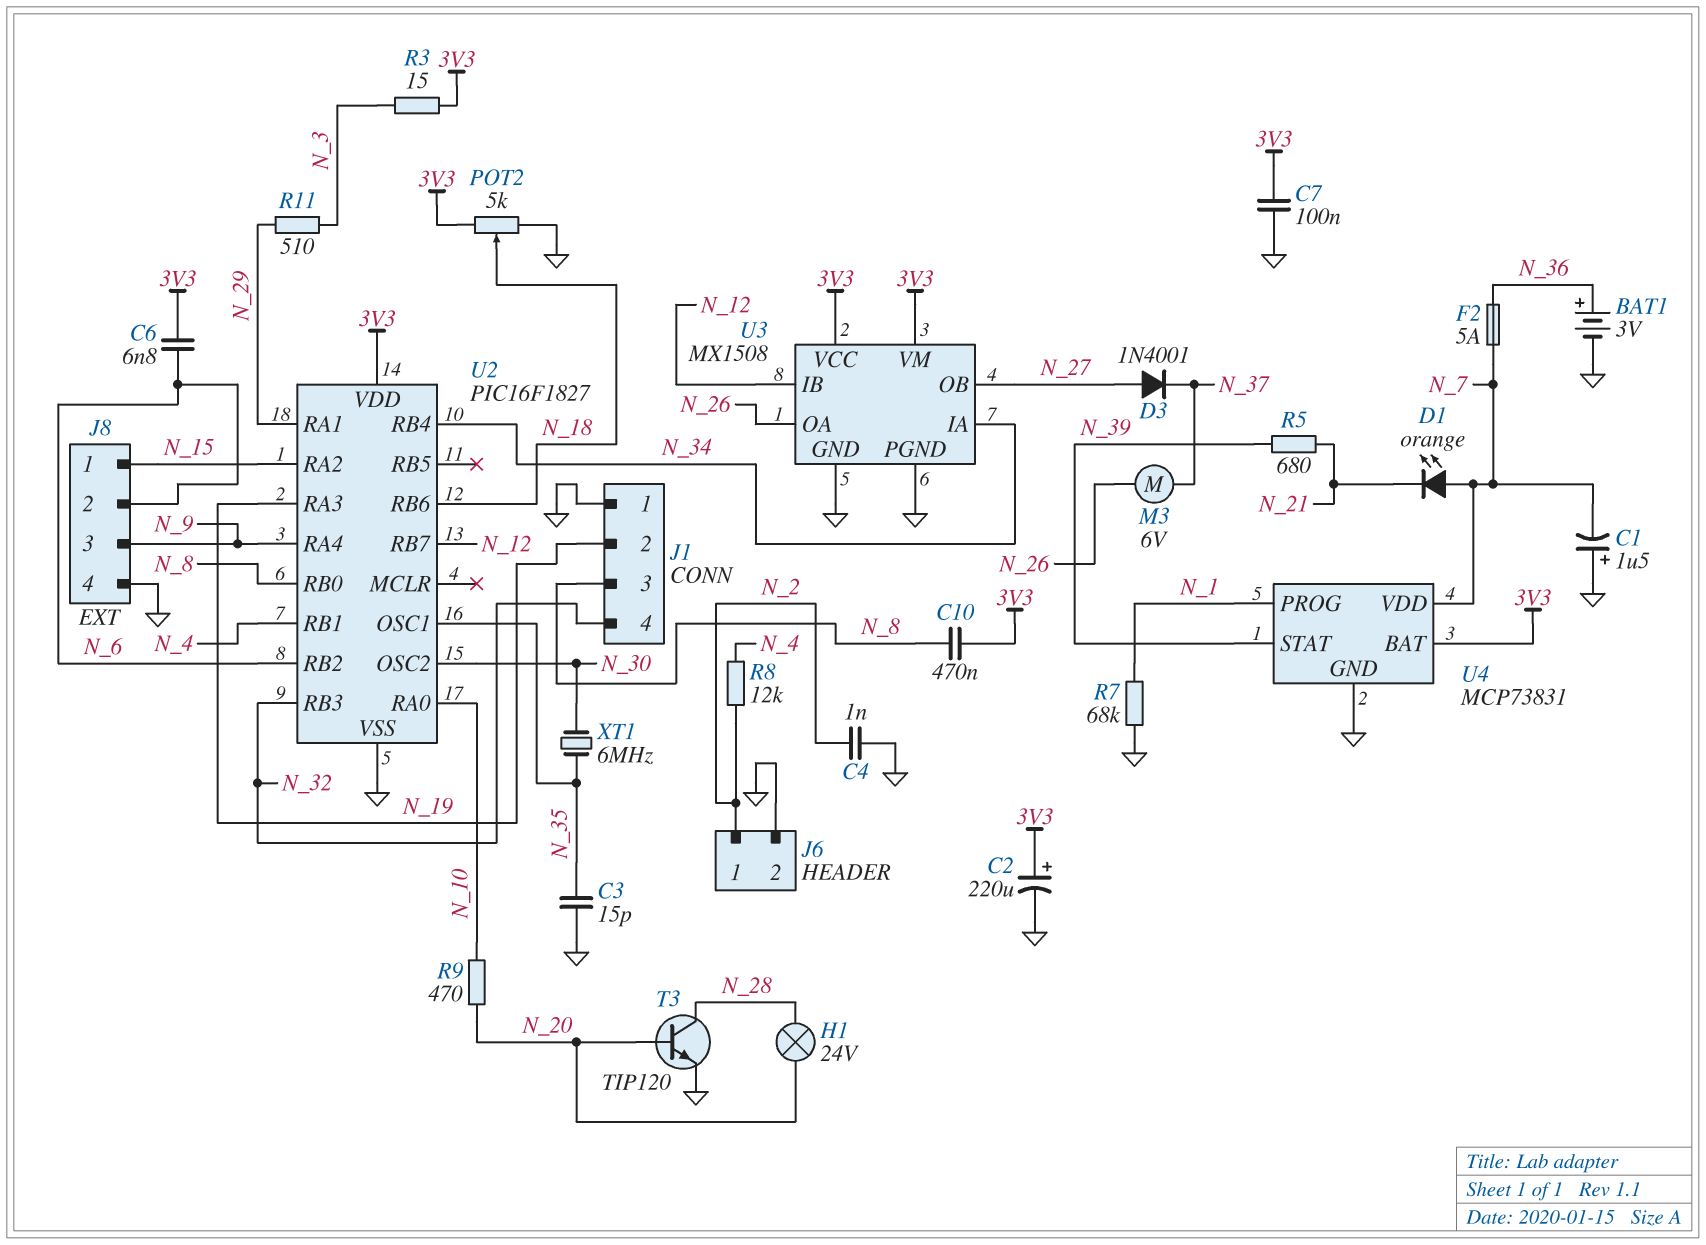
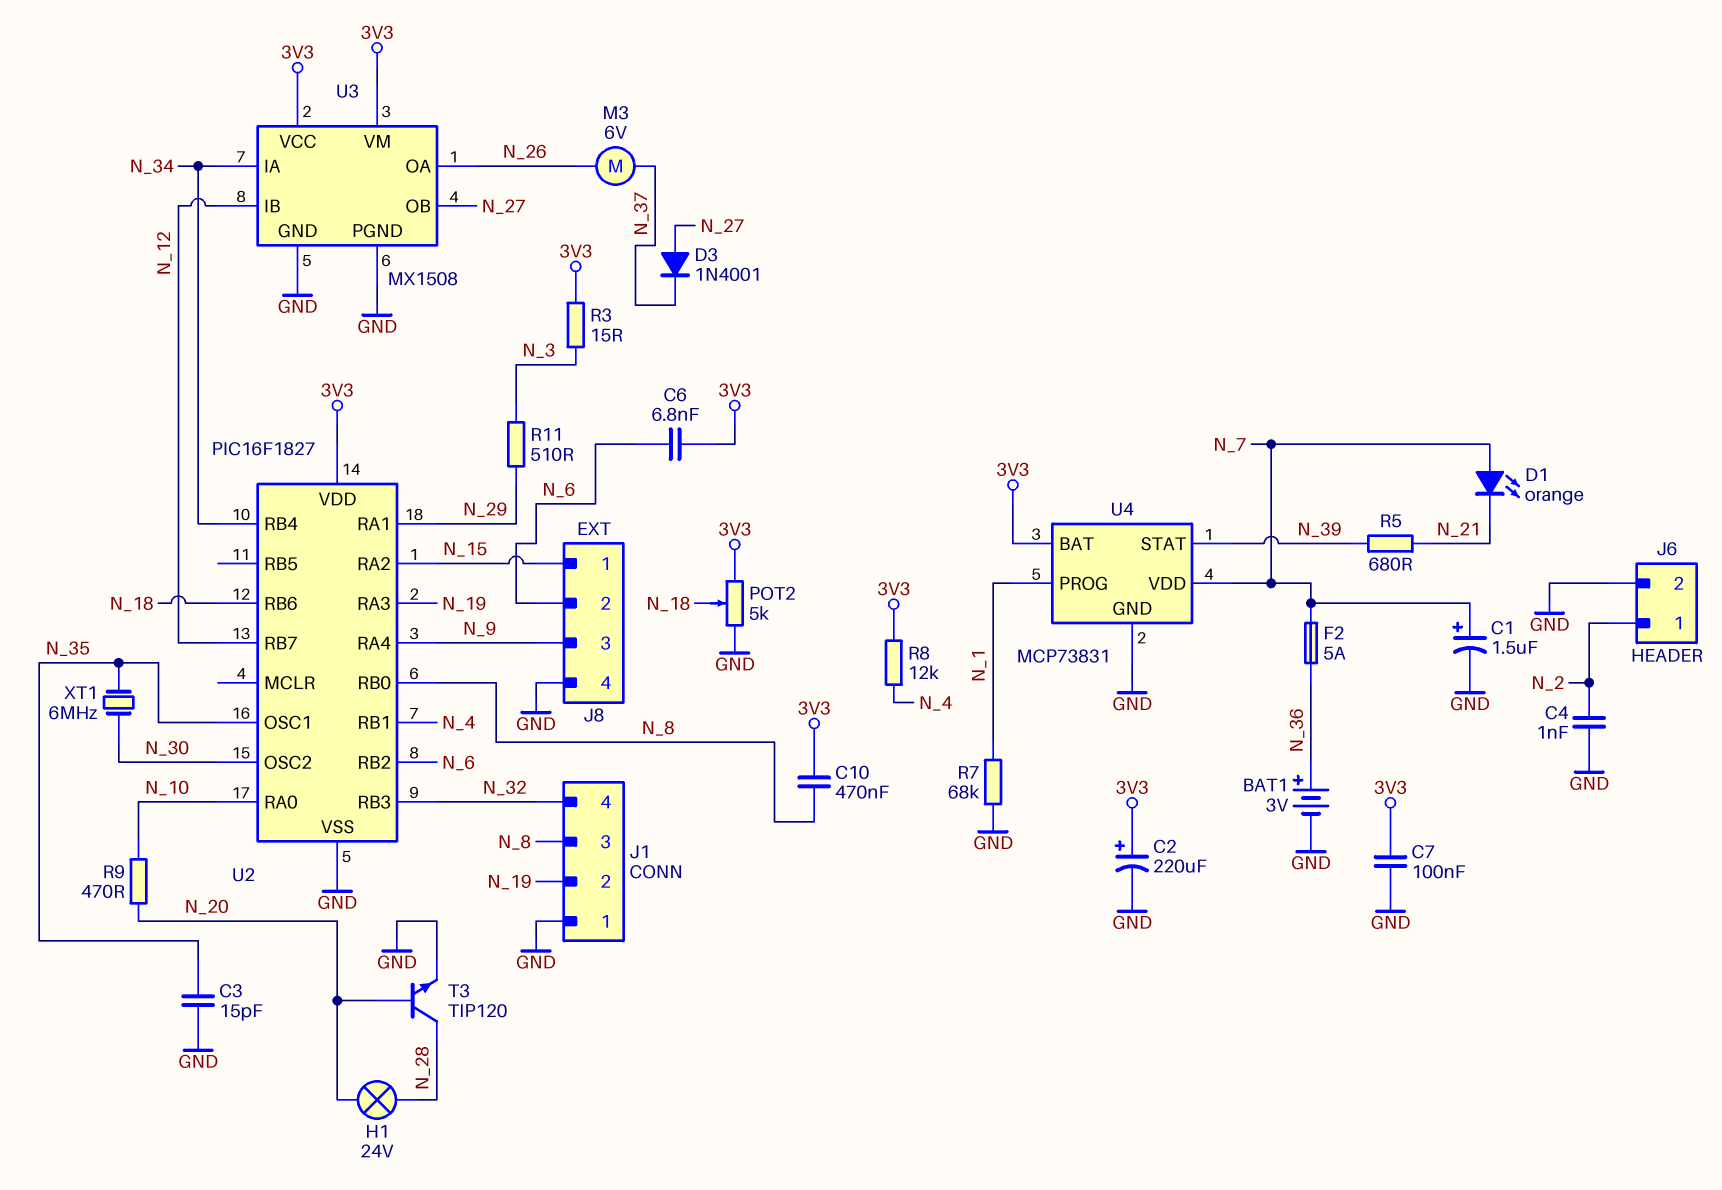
C1: 1.5uF (plus GND, minus N_7) -> 1.5uF (plus N_7, minus GND)
R8: 12k (N_2, N_4) -> 12k (3V3, N_4)

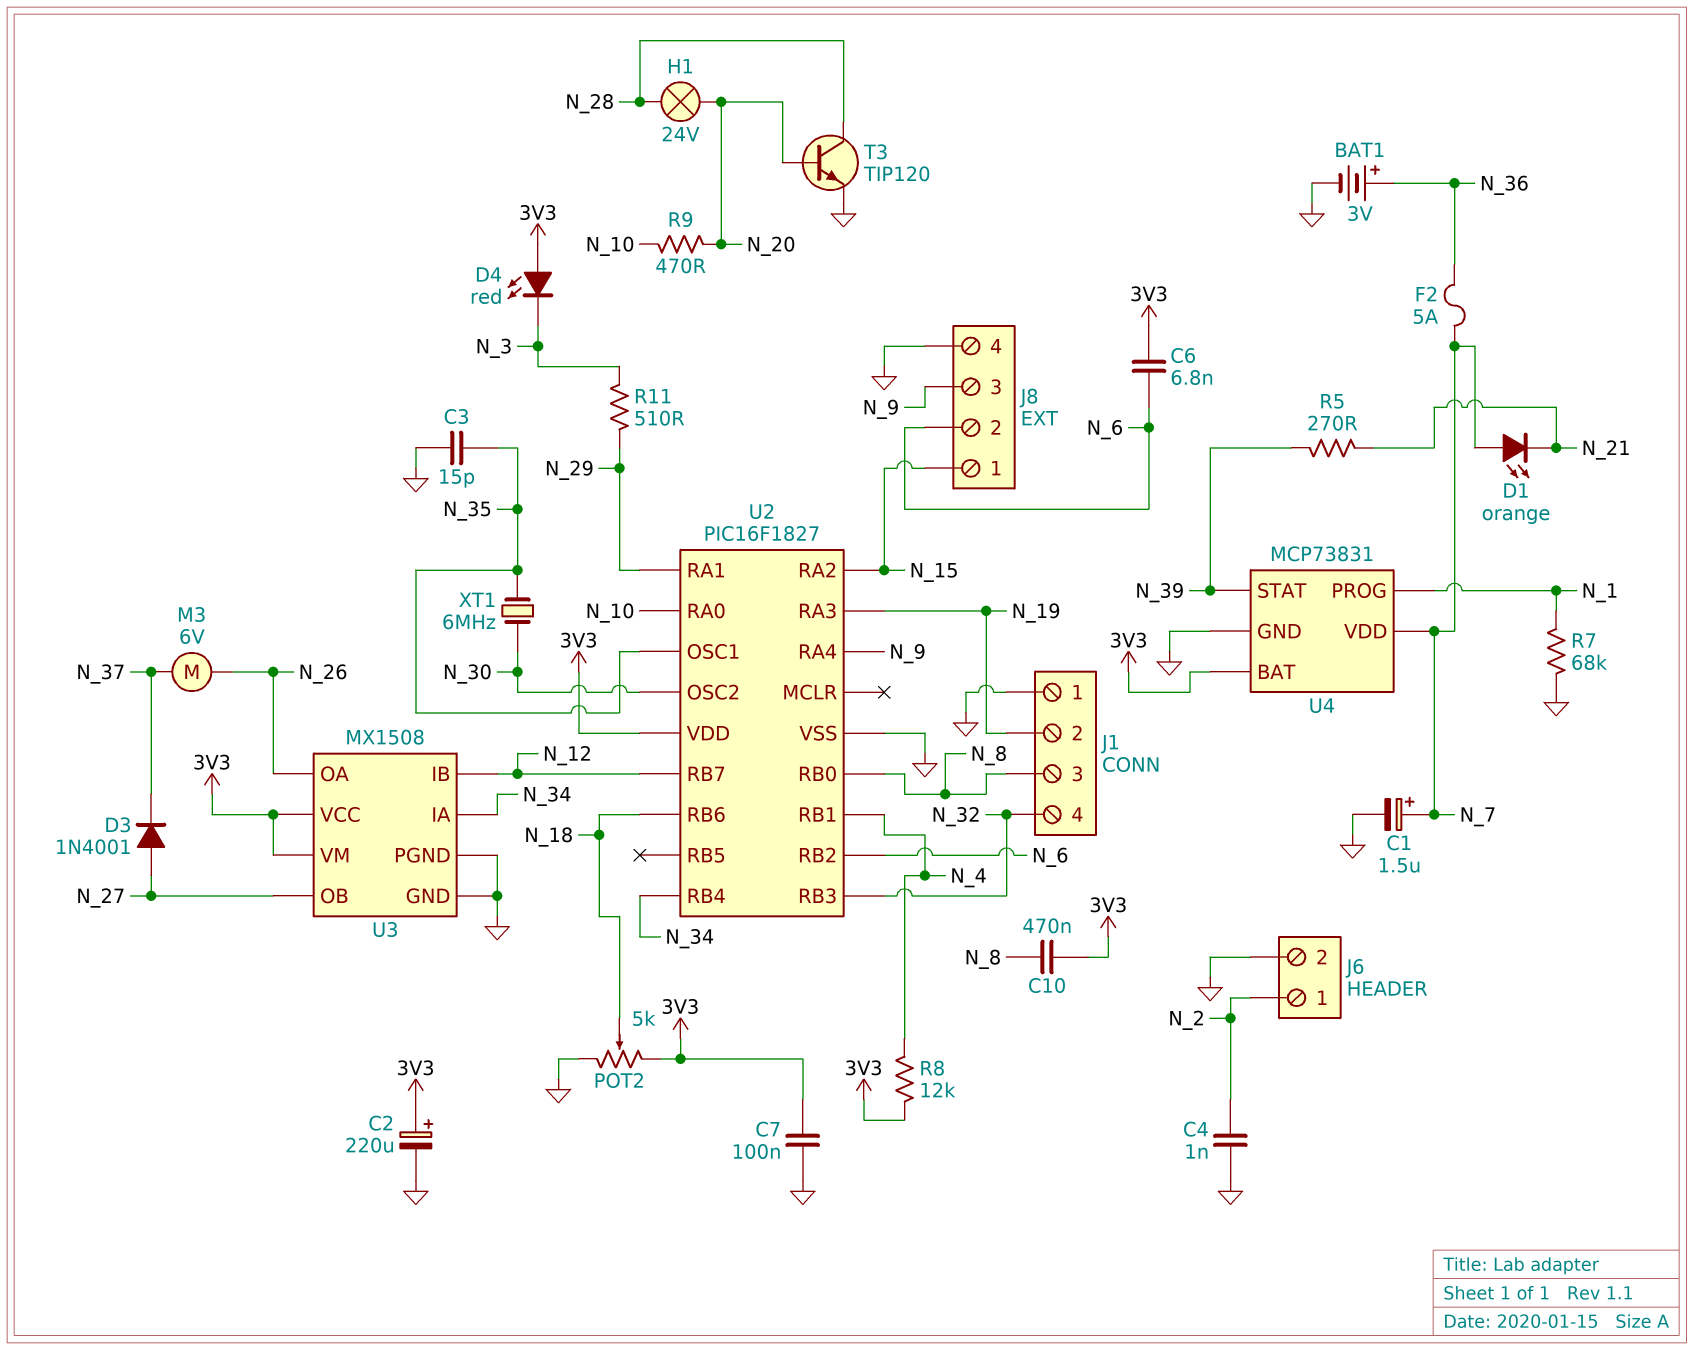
D4: none -> LED red (A 3V3, K N_3)
R3: 15 (3V3, N_3) -> none
R5: 680 (N_21, N_39) -> 270 (N_21, N_39)

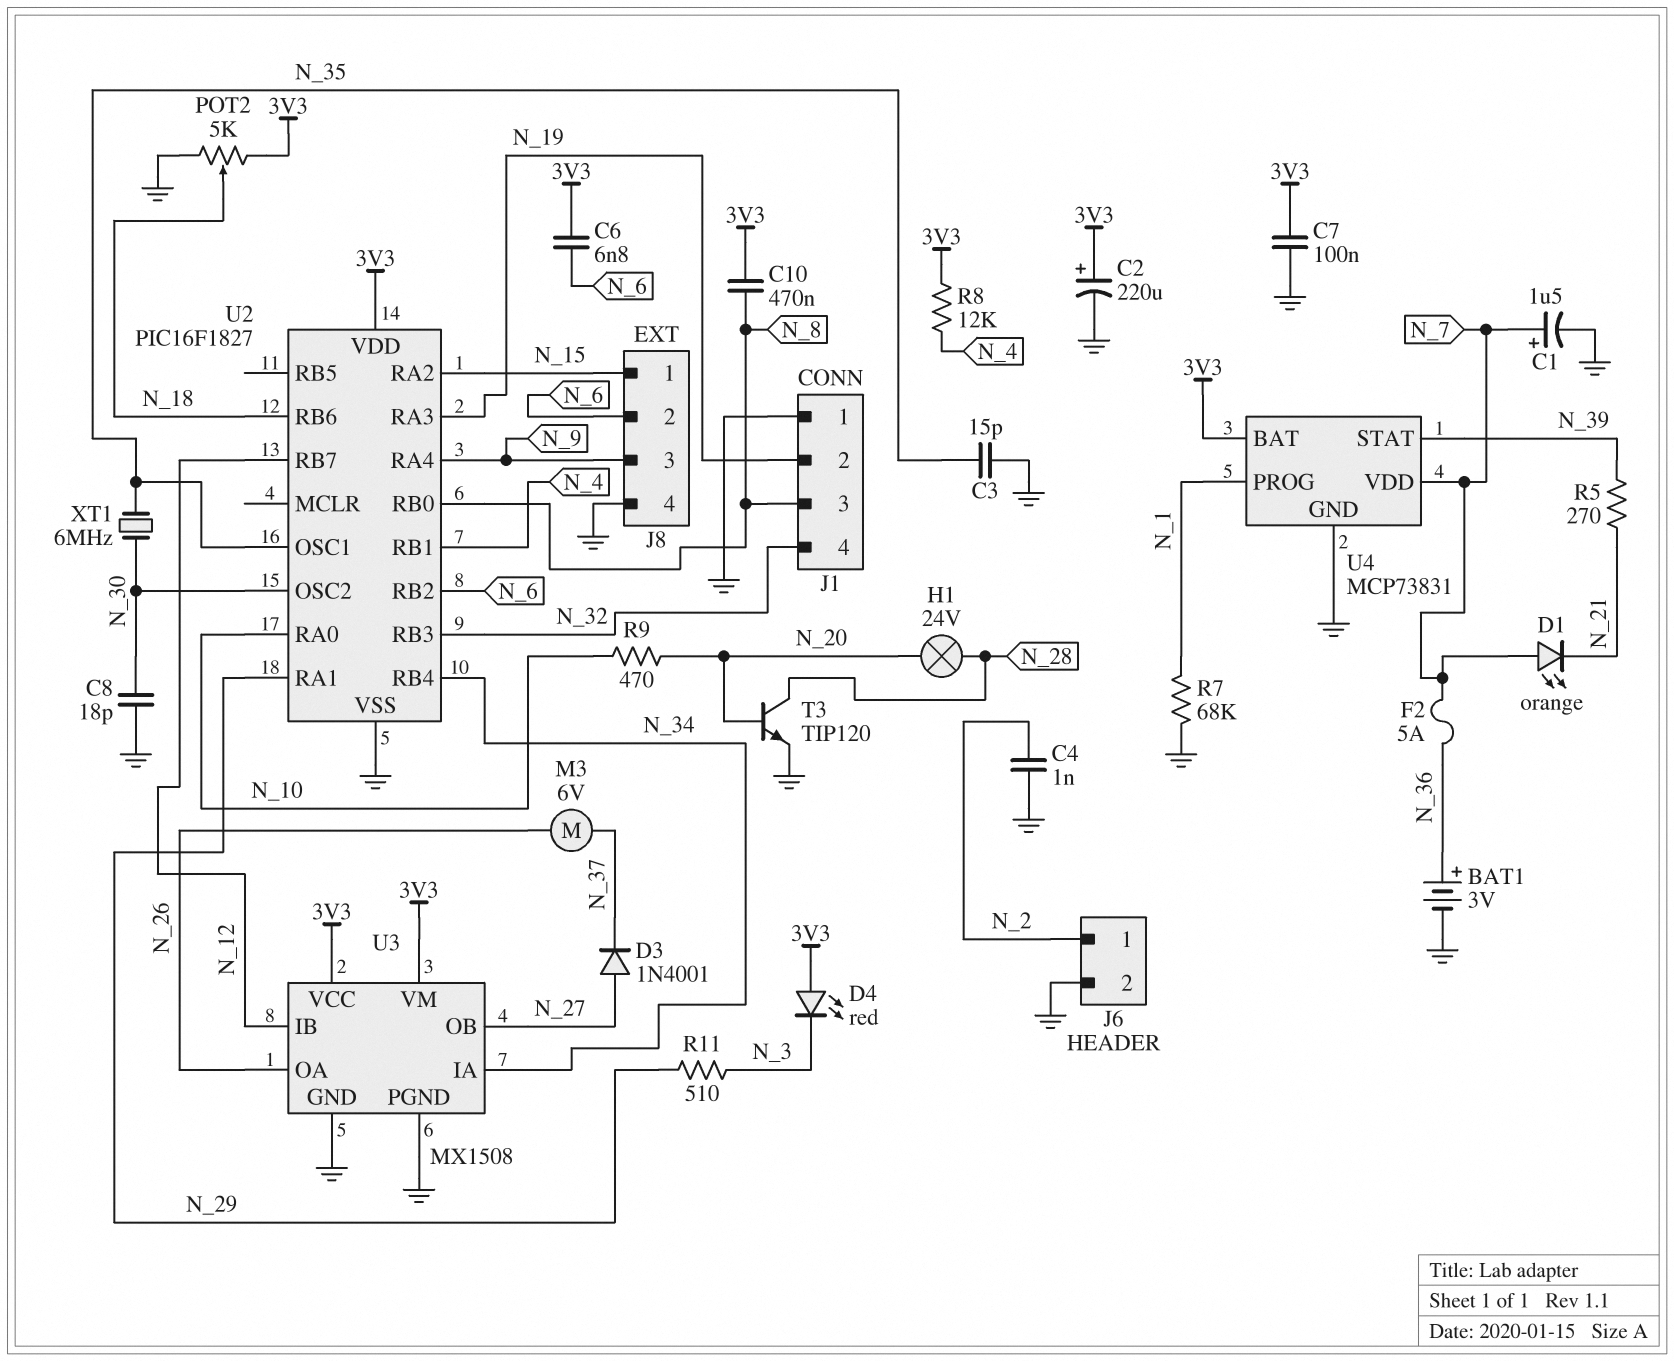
C8: none -> 18pF (GND, N_30)

